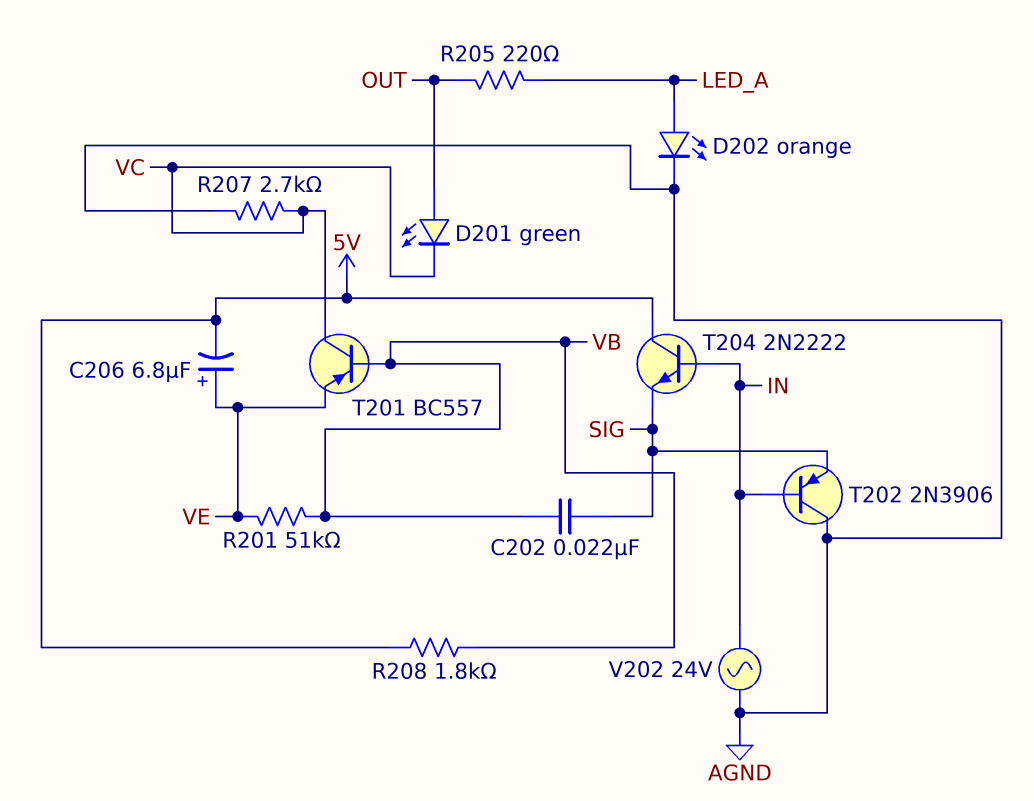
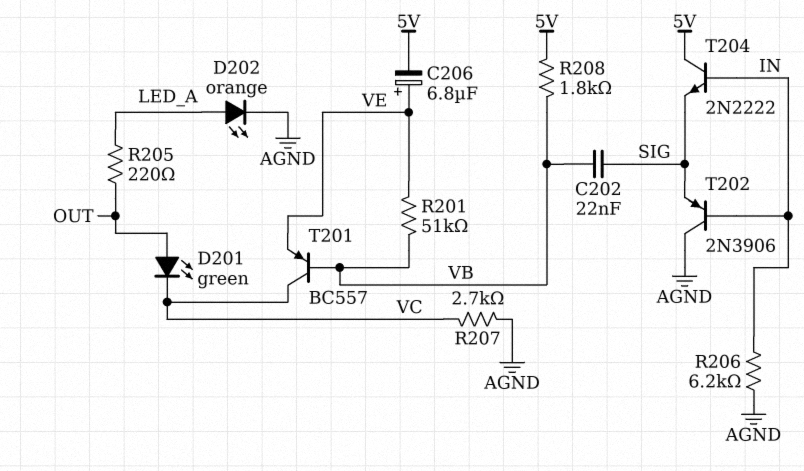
R206: none -> 6.2k (AGND, IN)
V202: AC 24V (AGND, IN) -> none

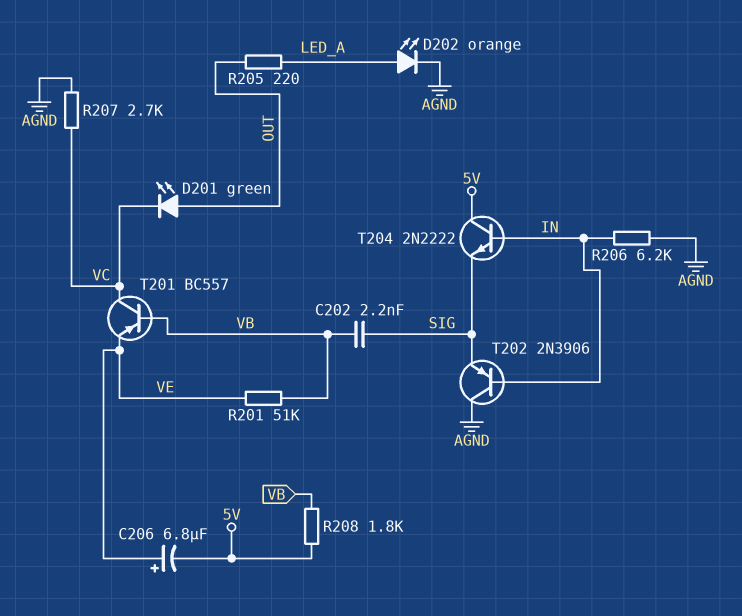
C202: 22nF (SIG, VB) -> 2.2nF (SIG, VB)

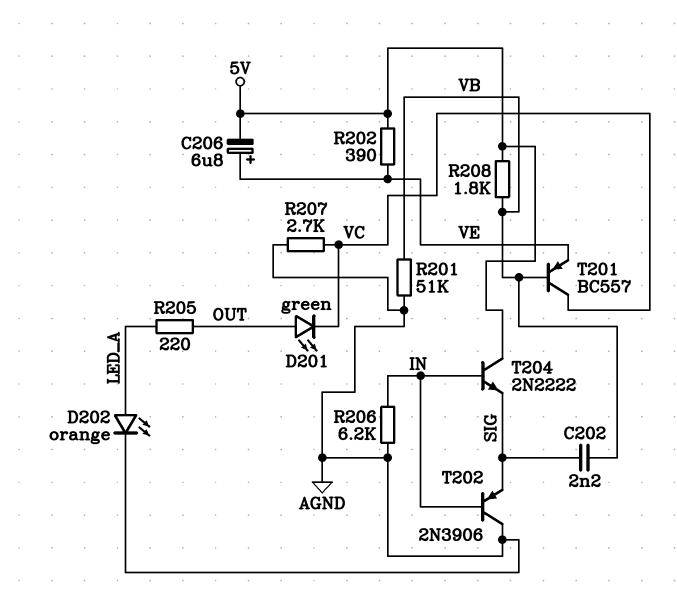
R201: 51k (VB, VE) -> 51k (AGND, VB)
R202: none -> 390 (5V, VE)

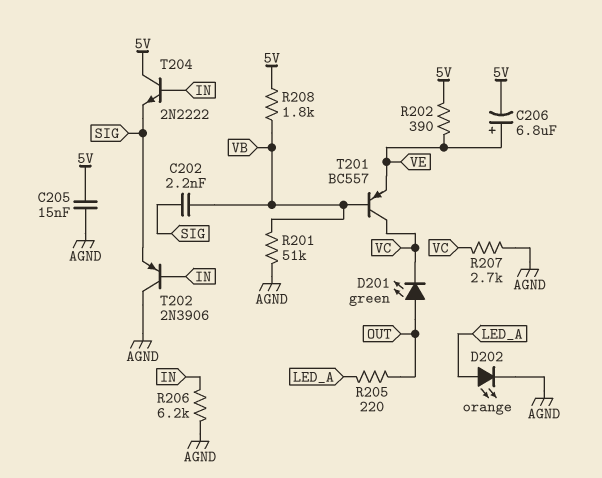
C205: none -> 15nF (5V, AGND)

